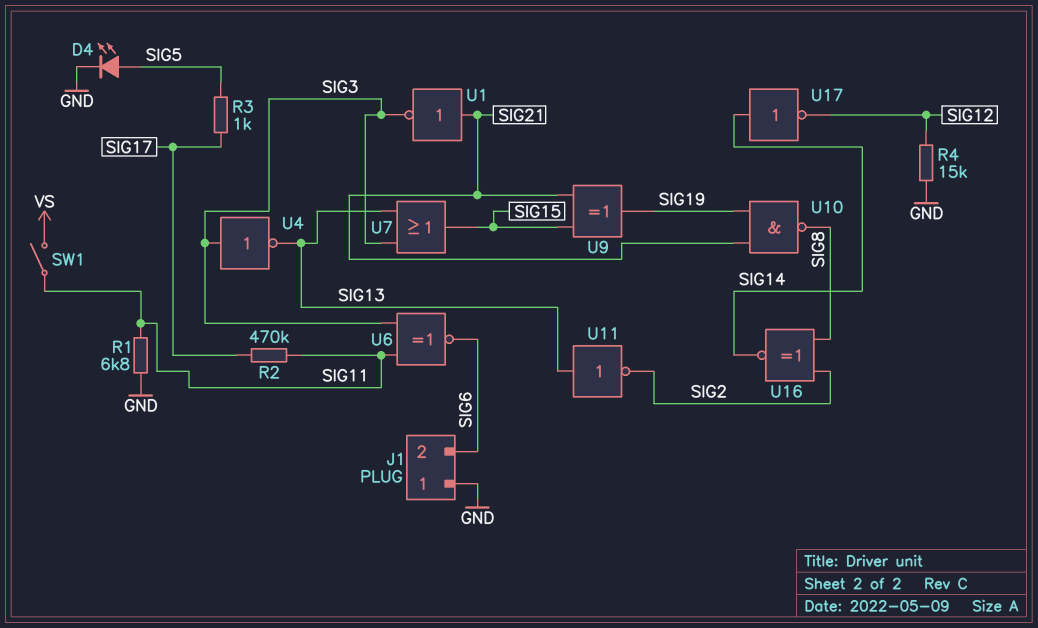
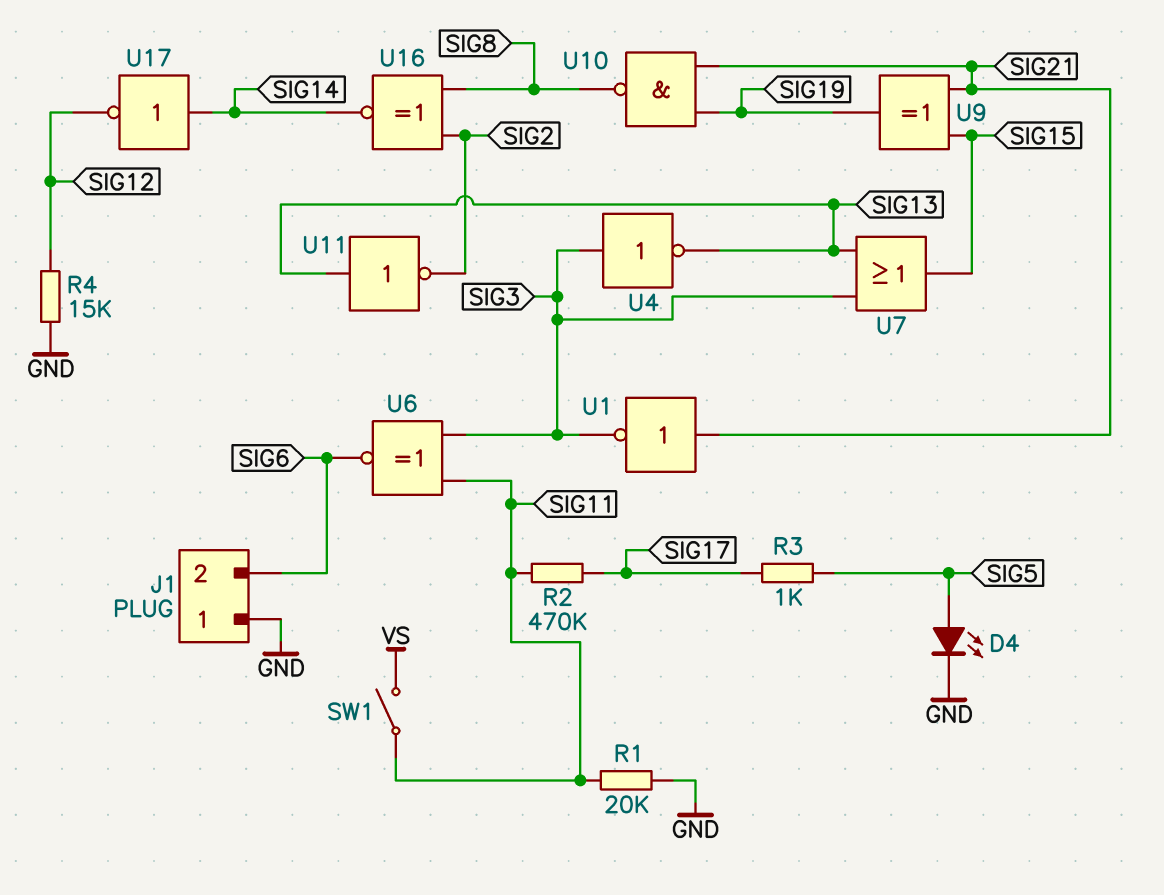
R1: 6.8k (GND, SIG11) -> 20k (GND, SIG11)

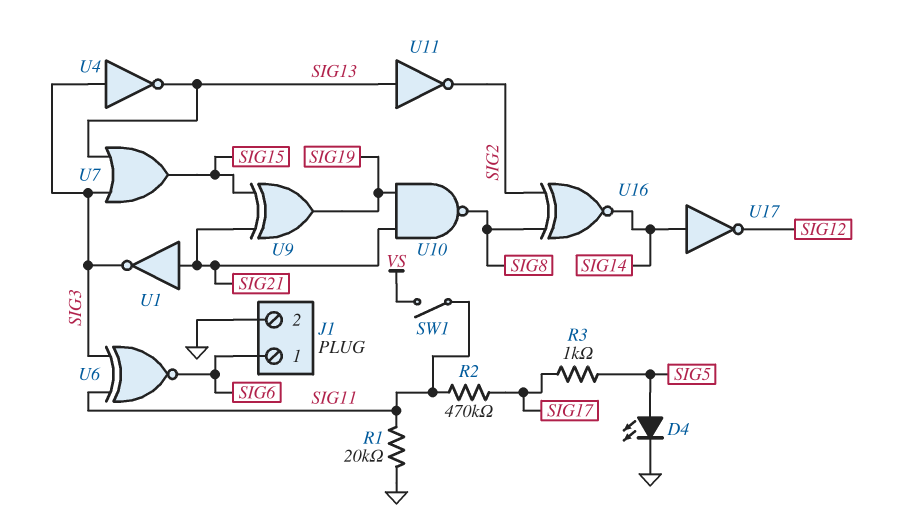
J1 pin 1: GND -> SIG6
J1 pin 2: SIG6 -> GND
R4: 15k (GND, SIG12) -> none

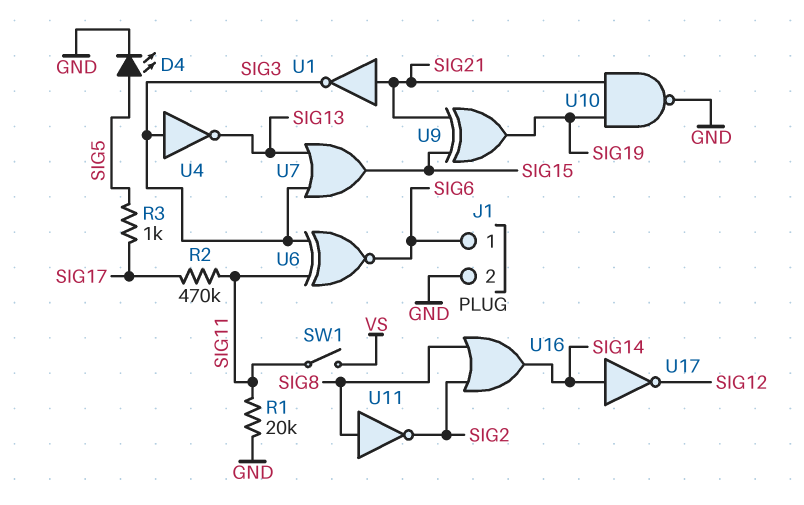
U10: NAND (in SIG19, in SIG21, out SIG8) -> NAND (in SIG19, in SIG21, out GND)
U11: NOT (in SIG13, out SIG2) -> NOT (in SIG8, out SIG2)
U16: XNOR (in SIG2, in SIG8, out SIG14) -> OR (in SIG2, in SIG8, out SIG14)

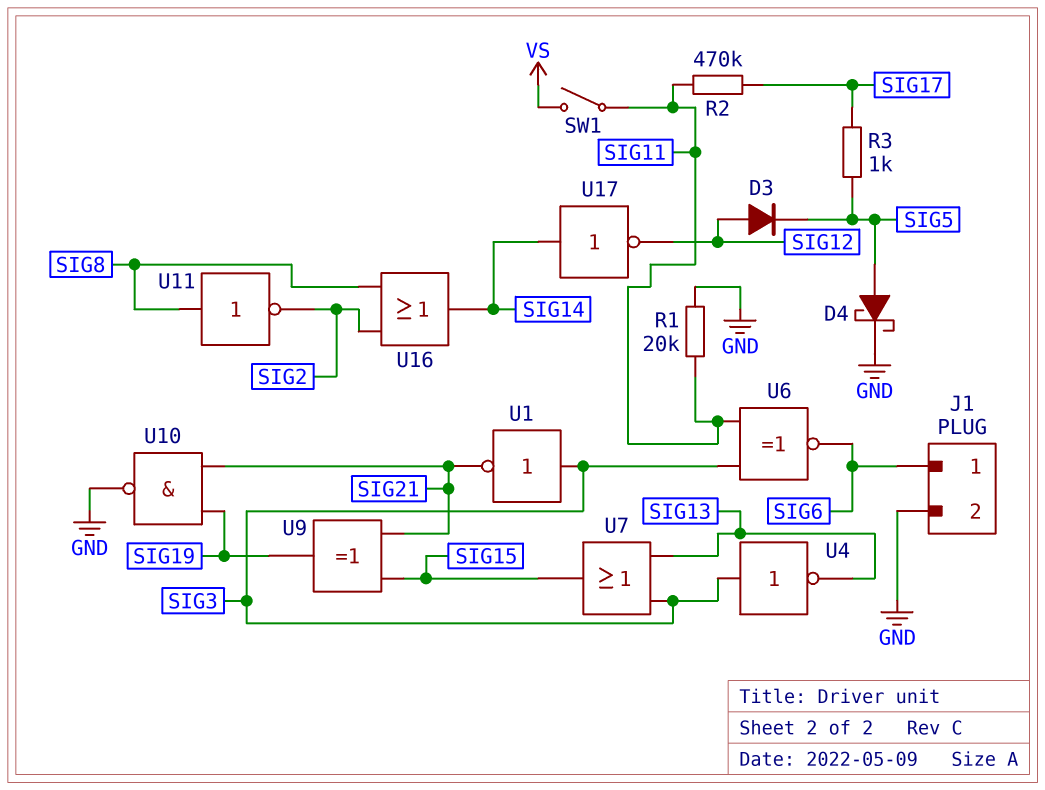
D3: none -> diode (A SIG12, K SIG5)
D4: LED (A SIG5, K GND) -> schottky (A SIG5, K GND)
U1: NOT (in SIG21, out SIG3) -> NOT (in SIG3, out SIG21)

